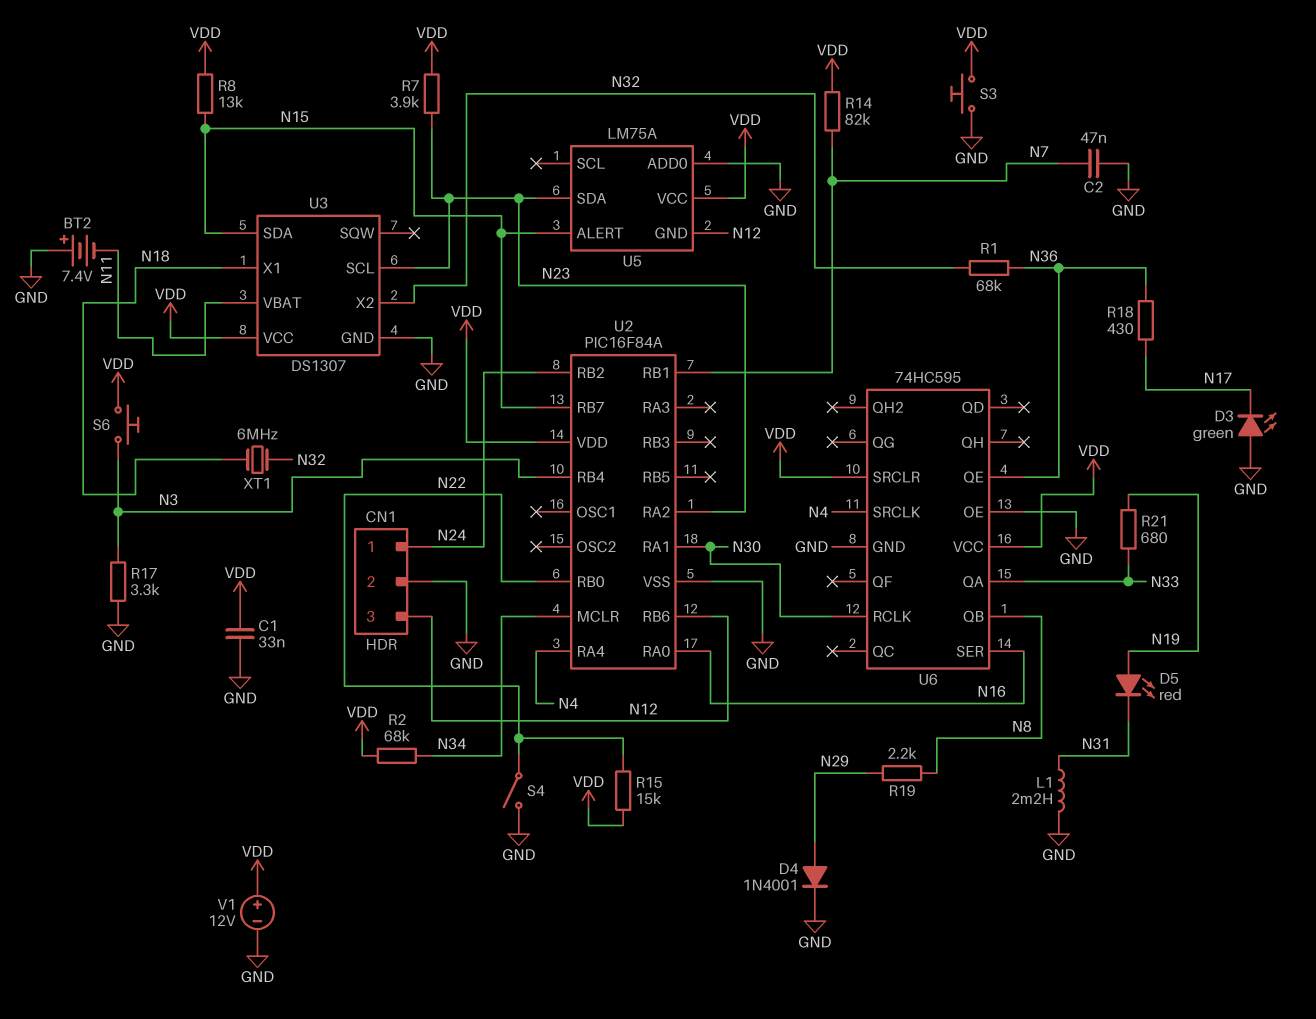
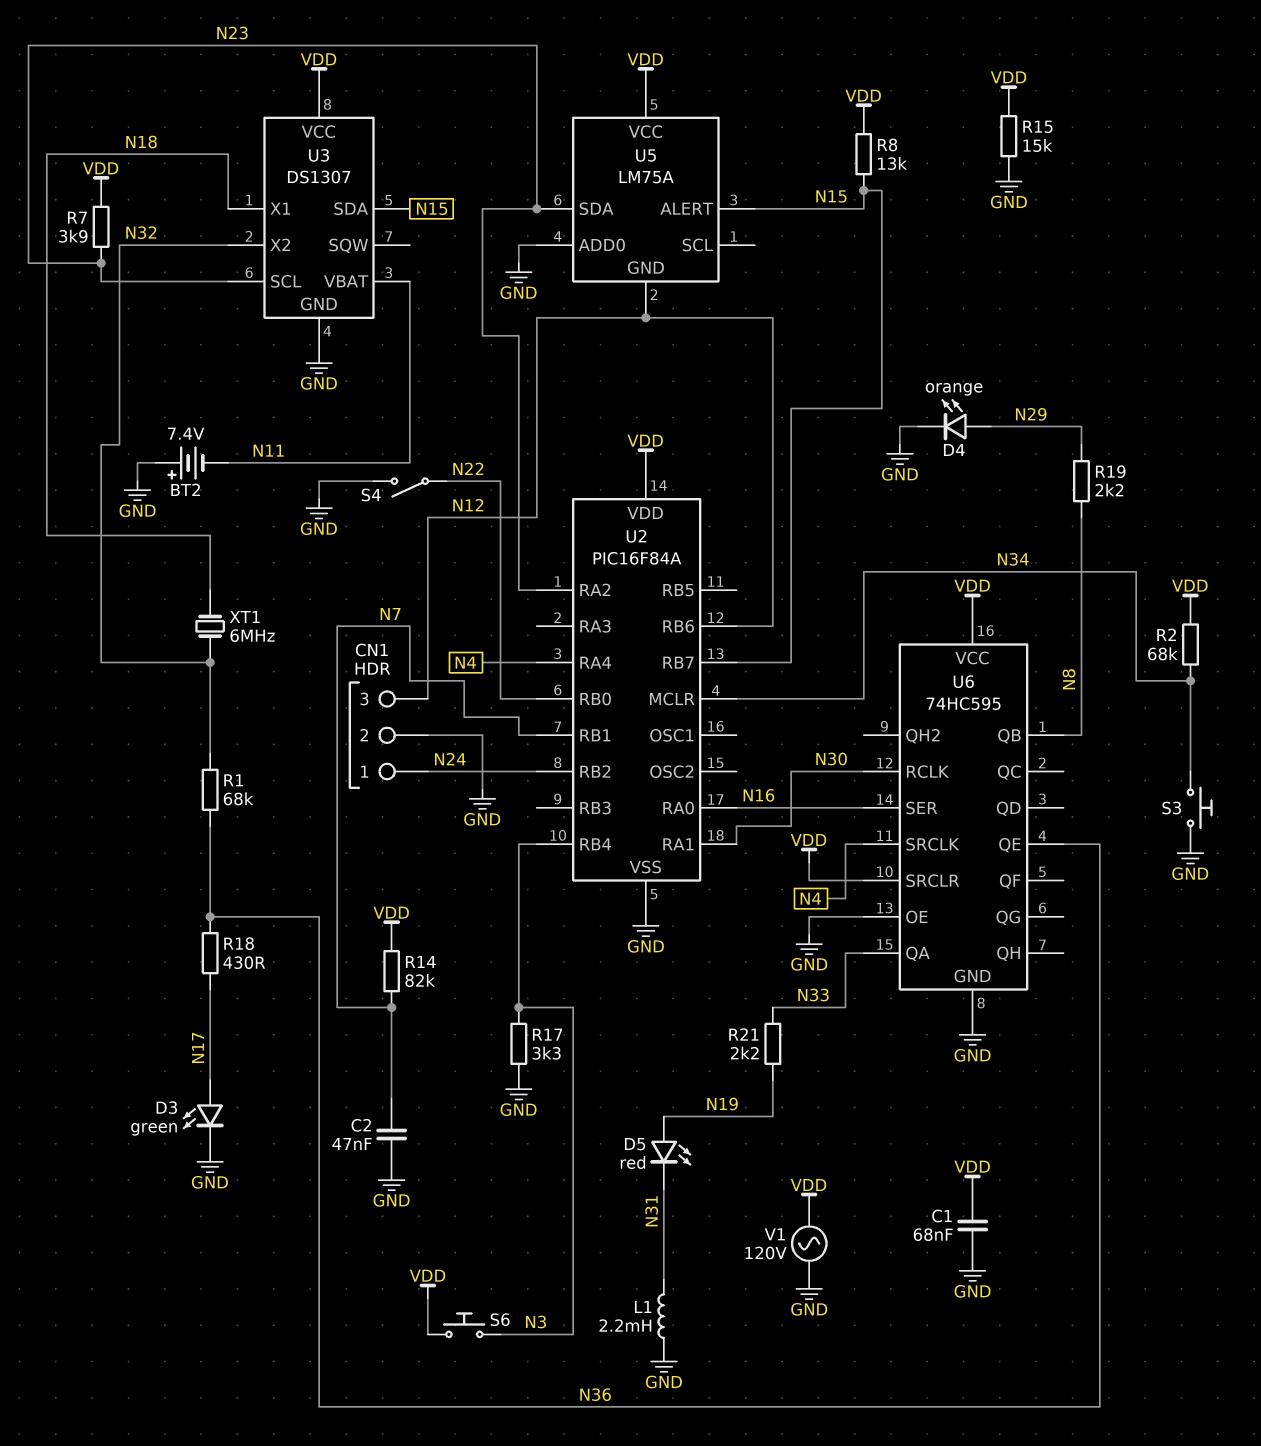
C1: 33nF (GND, VDD) -> 68nF (GND, VDD)
D3: LED green (A GND, K N17) -> LED green (A N17, K GND)
D4: diode 1N4001 (A N29, K GND) -> LED orange (A N29, K GND)
R15: 15k (N22, VDD) -> 15k (GND, VDD)
R21: 680 (N19, N33) -> 2.2k (N19, N33)
S3: button (GND, VDD) -> button (GND, N34)
V1: 12V (plus VDD, minus GND) -> AC 120V (GND, VDD)

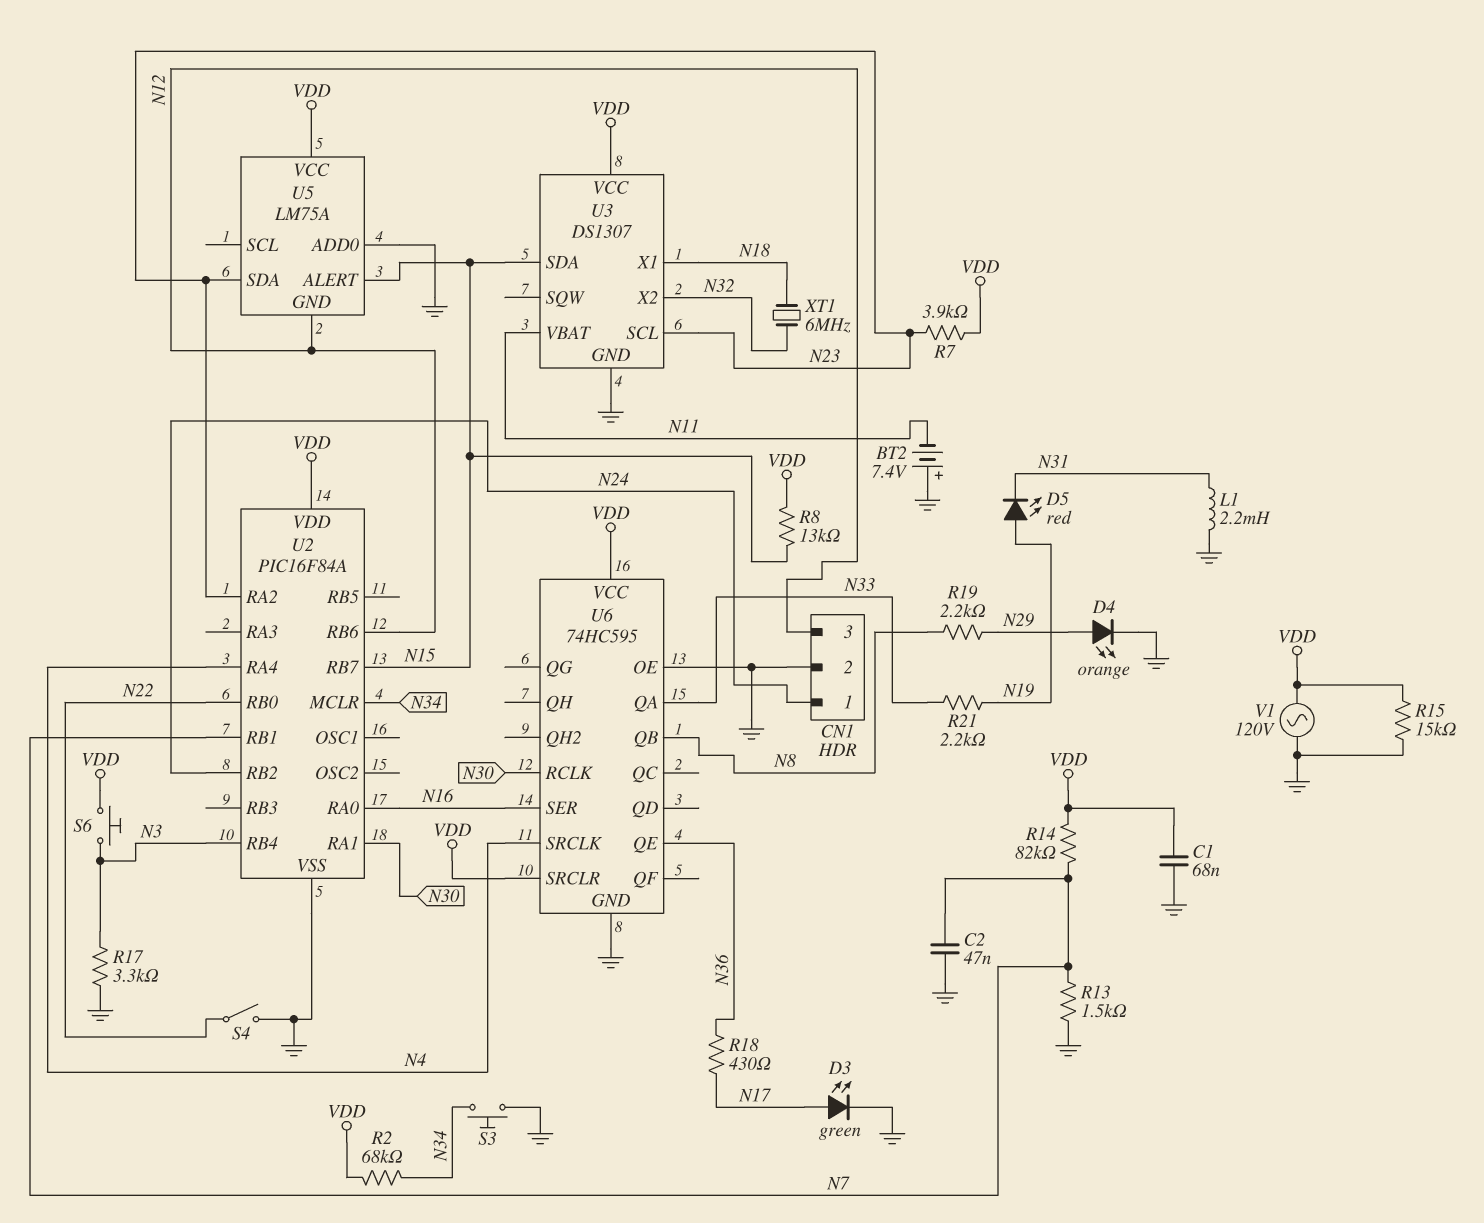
R1: 68k (N32, N36) -> none
R13: none -> 1.5k (GND, N7)

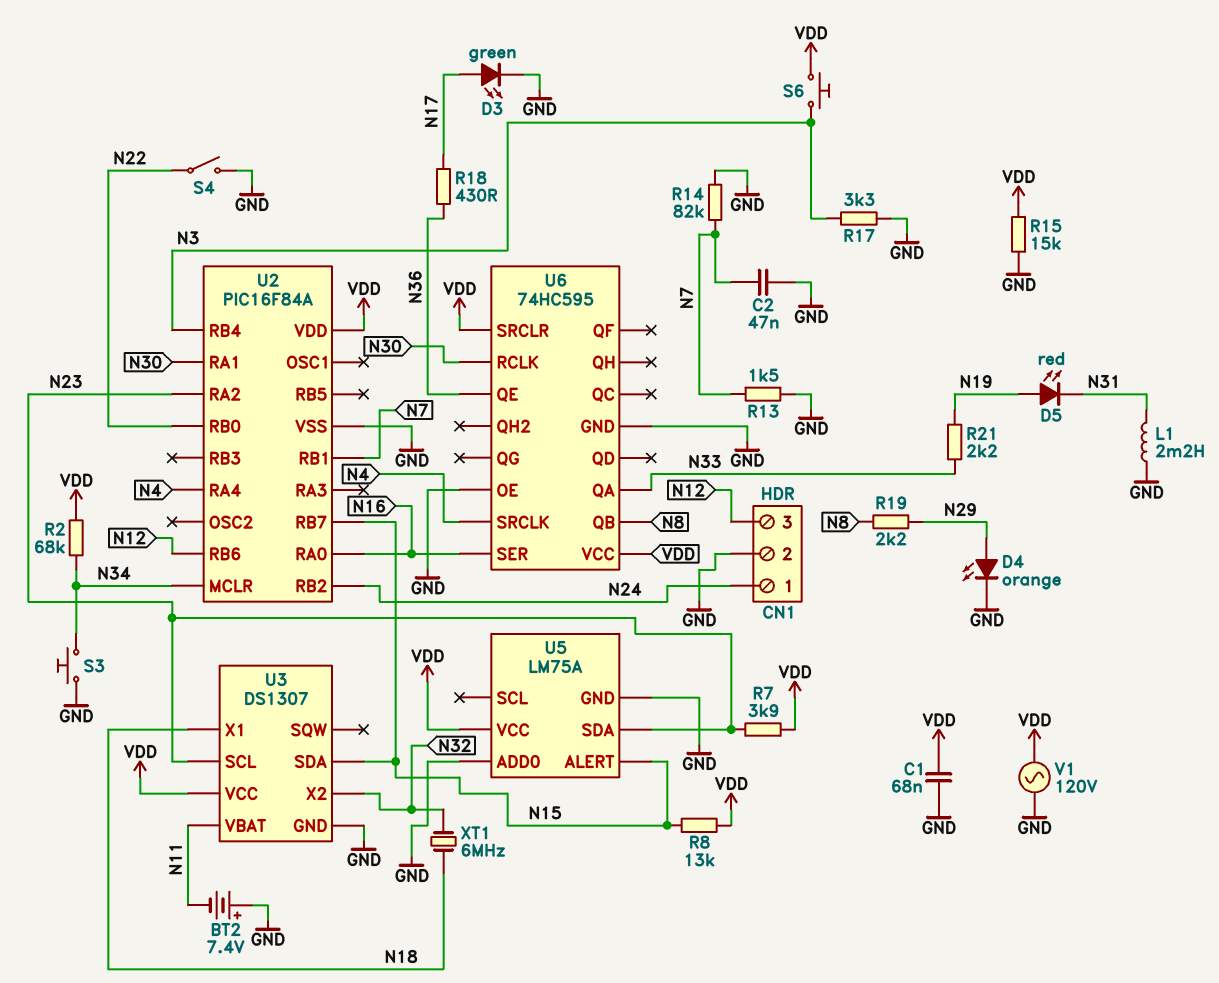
R14: 82k (N7, VDD) -> 82k (GND, N7)
U5 pin GND: N12 -> GND

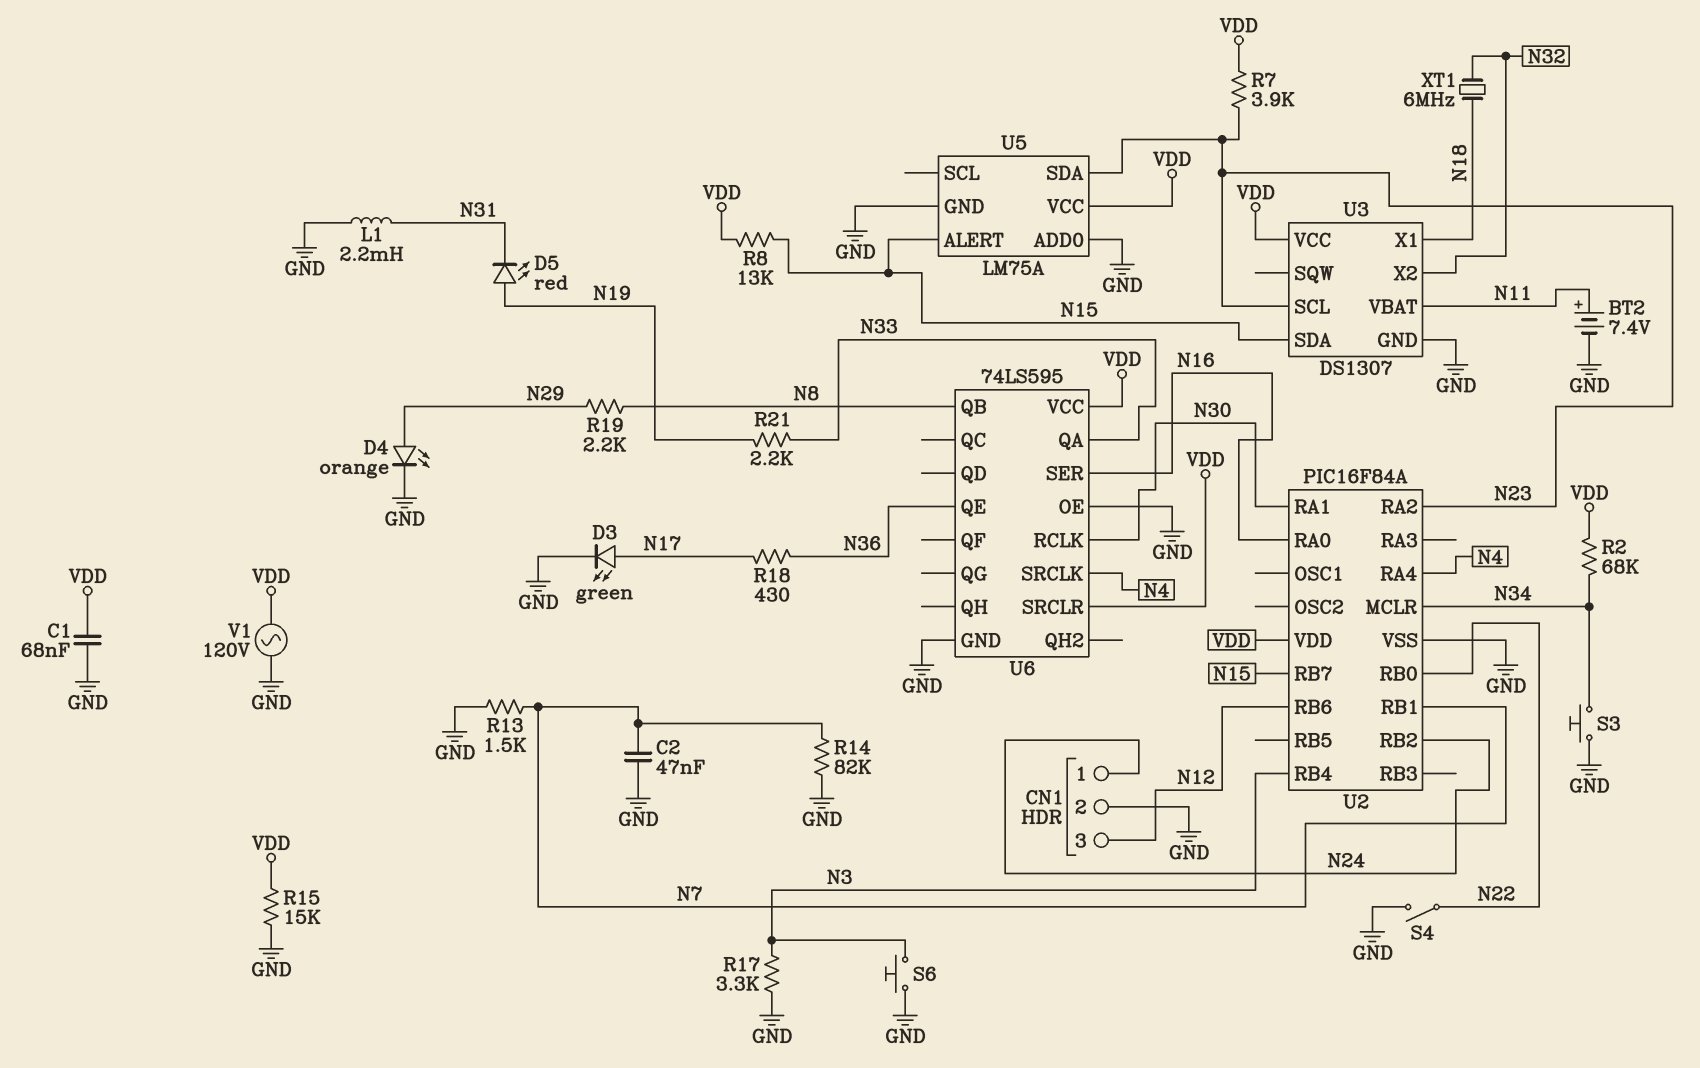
BT2: 7.4V (plus GND, minus N11) -> 7.4V (plus N11, minus GND)
S6: button (N3, VDD) -> button (GND, N3)
U6: 74HC595 -> 74LS595

